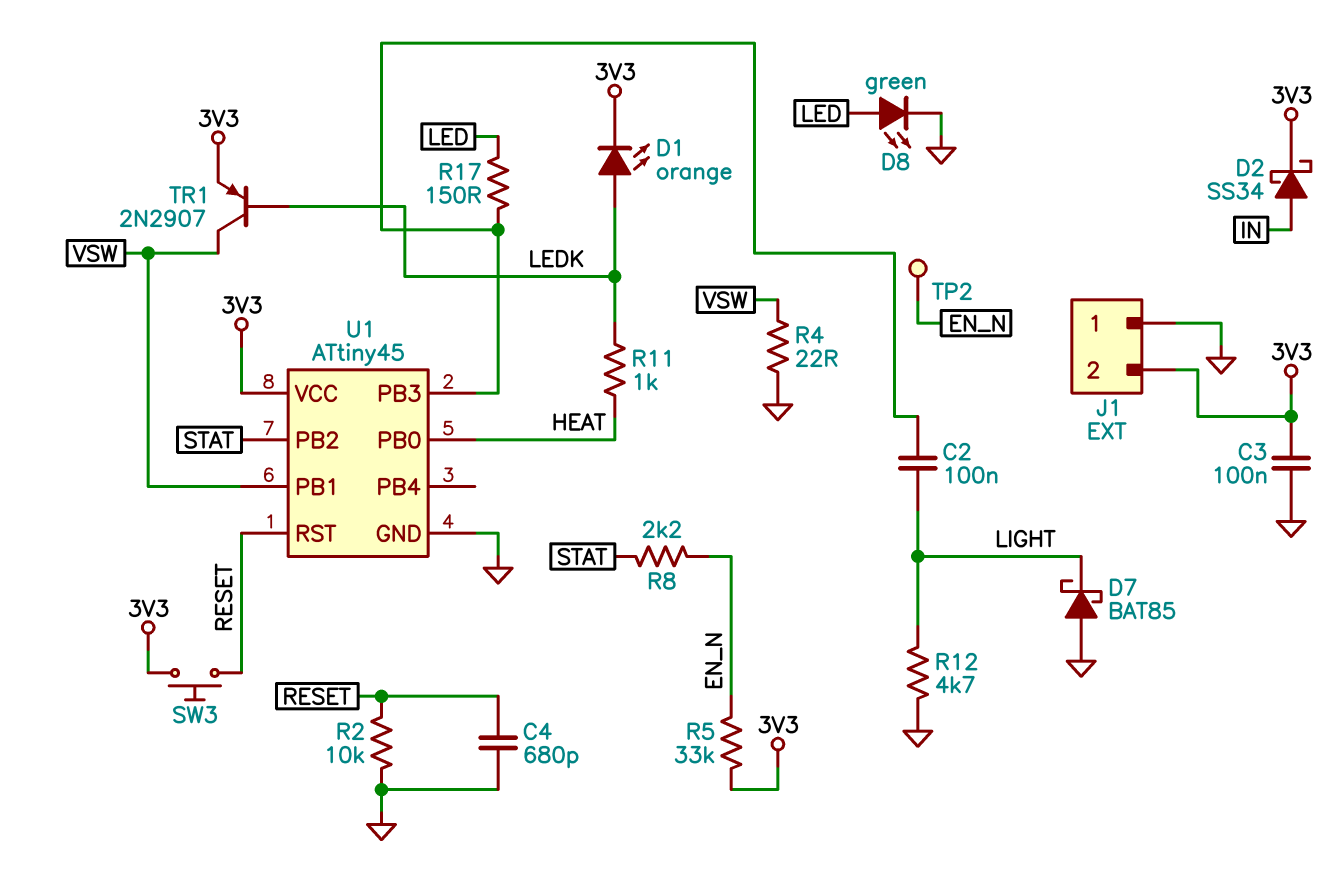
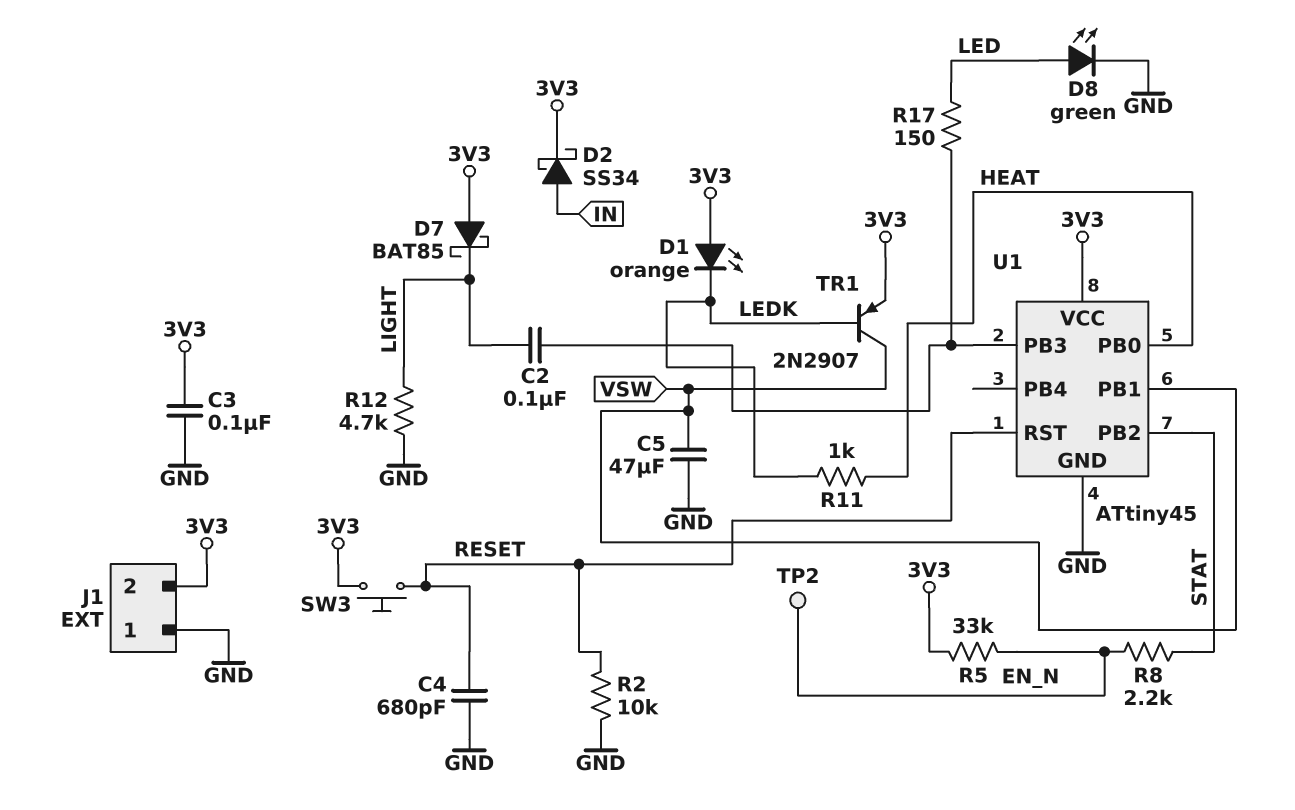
C5: none -> 47uF (GND, VSW)
D1: LED orange (A LEDK, K 3V3) -> LED orange (A 3V3, K LEDK)
D7: schottky BAT85 (A GND, K LIGHT) -> schottky BAT85 (A 3V3, K LIGHT)
R4: 22 (GND, VSW) -> none

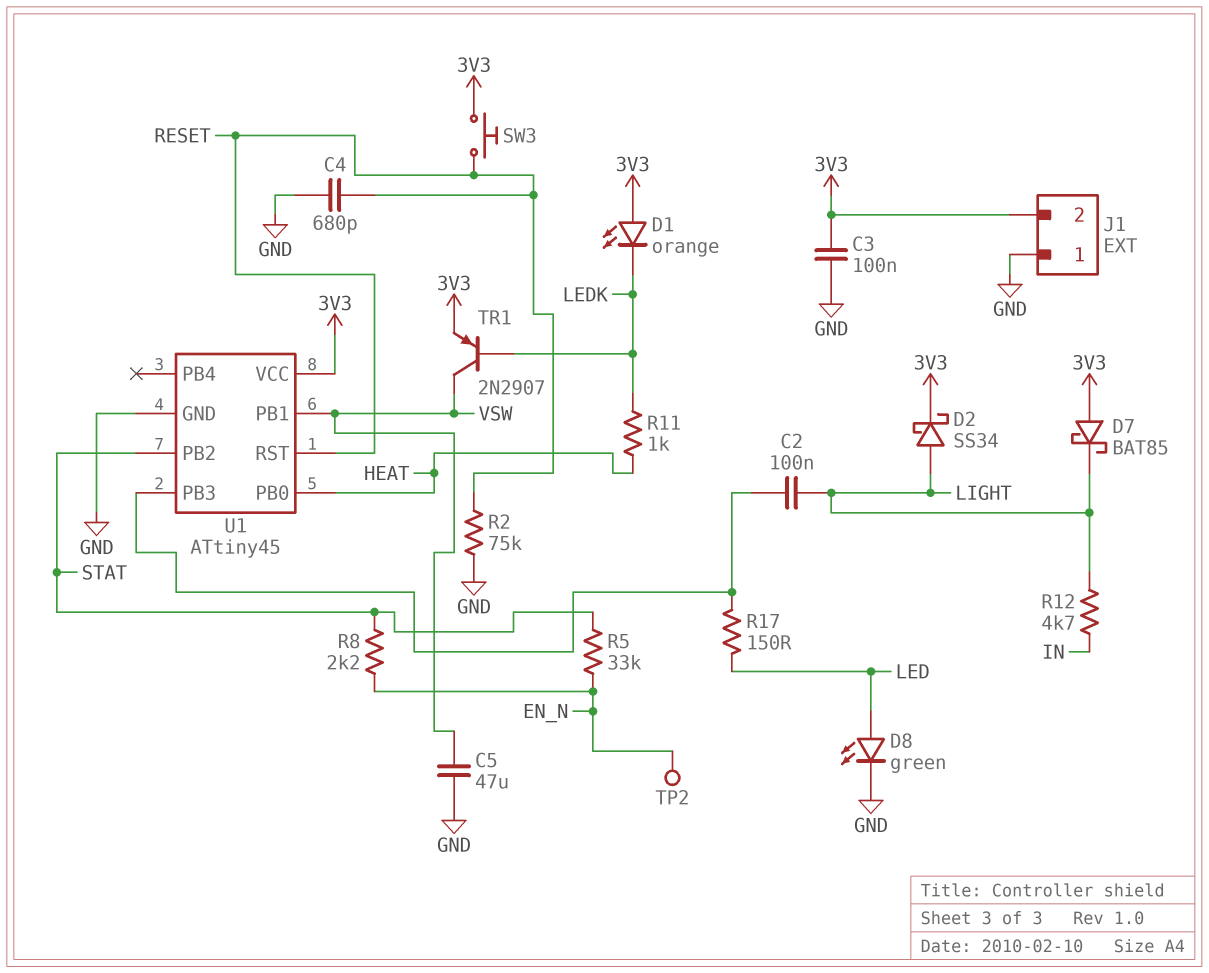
D2: schottky SS34 (A IN, K 3V3) -> schottky SS34 (A LIGHT, K 3V3)
R2: 10k (GND, RESET) -> 75k (GND, RESET)
R5: 33k (3V3, EN_N) -> 33k (EN_N, STAT)
R12: 4.7k (GND, LIGHT) -> 4.7k (IN, LIGHT)

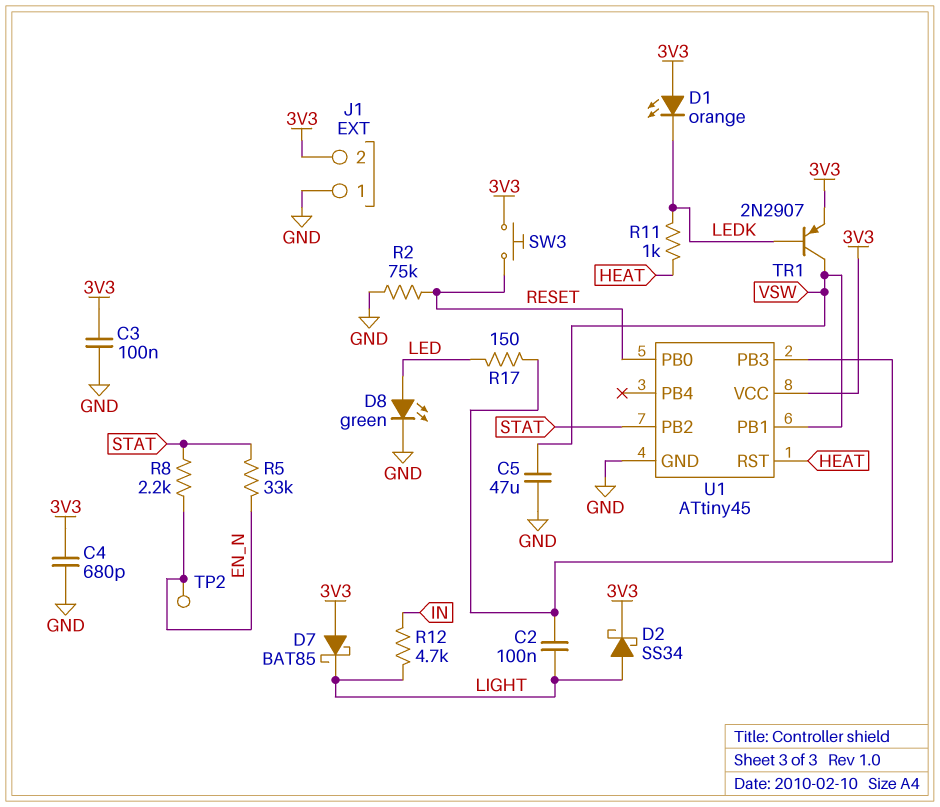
C4: 680pF (GND, RESET) -> 680pF (3V3, GND)
U1 pin PB0: HEAT -> RESET
U1 pin RST: RESET -> HEAT

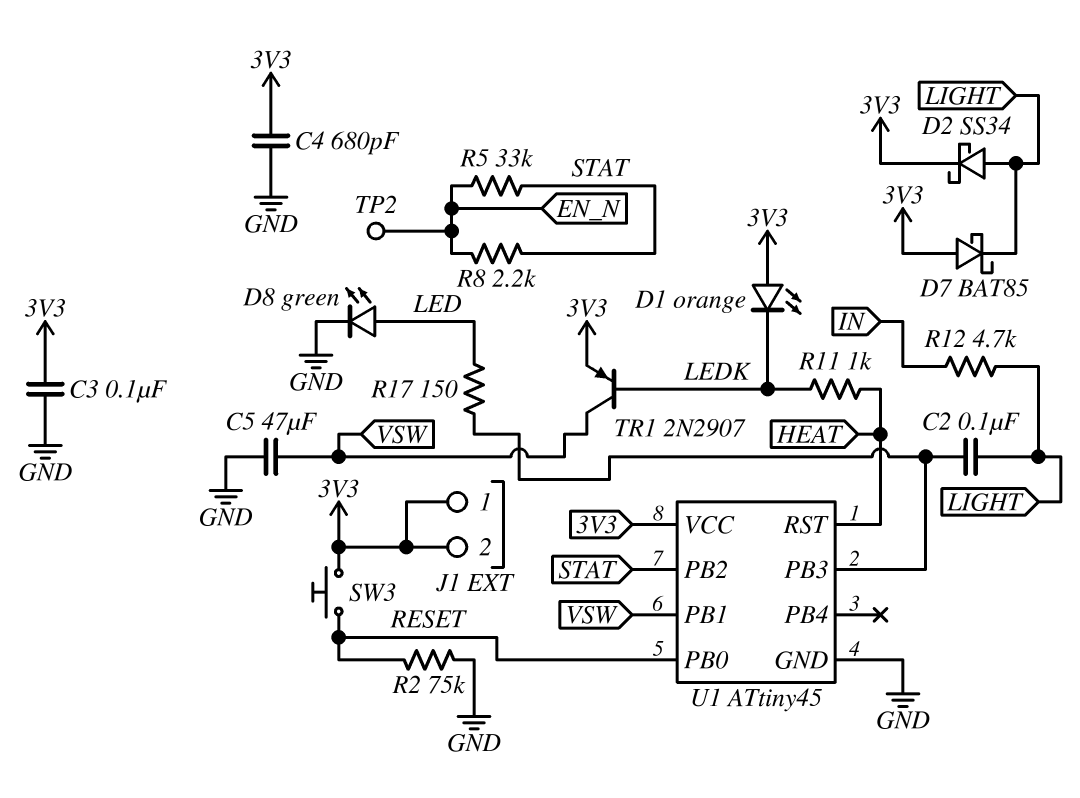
J1 pin 1: GND -> 3V3

